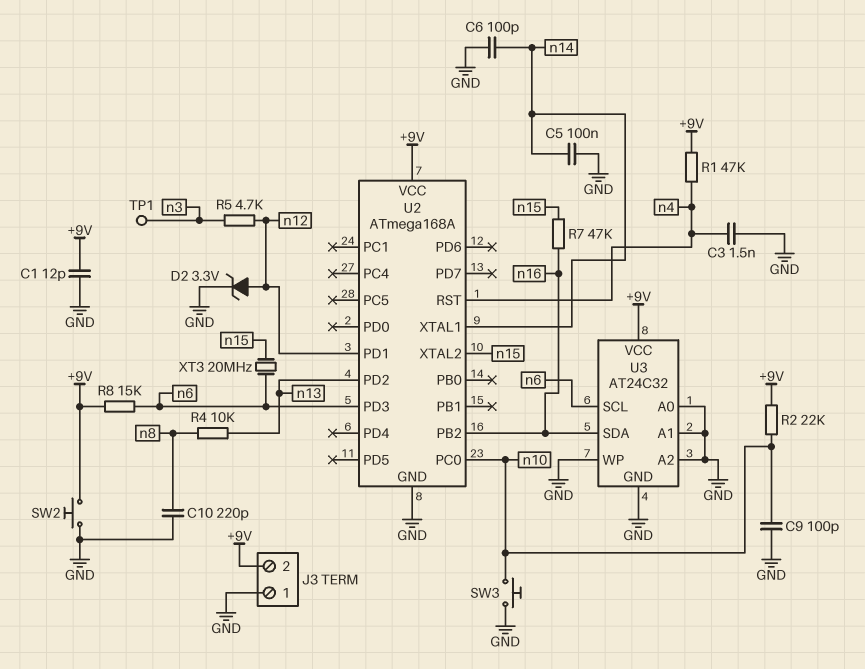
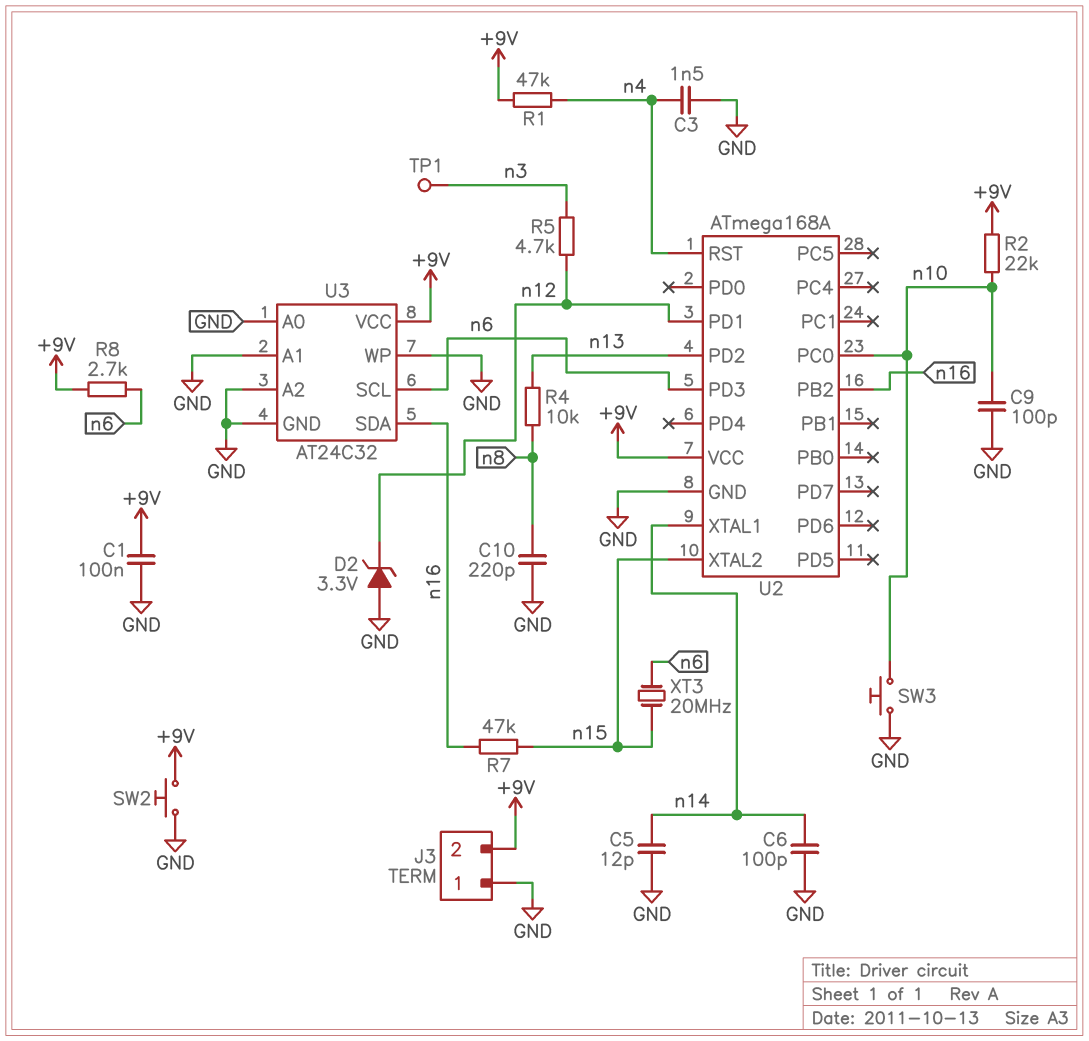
C1: 12pF (+9V, GND) -> 100nF (+9V, GND)
C5: 100nF (GND, n14) -> 12pF (GND, n14)
D2: zener 3.3V (A n12, K GND) -> zener 3.3V (A GND, K n12)
R8: 15k (+9V, n6) -> 2.7k (+9V, n6)

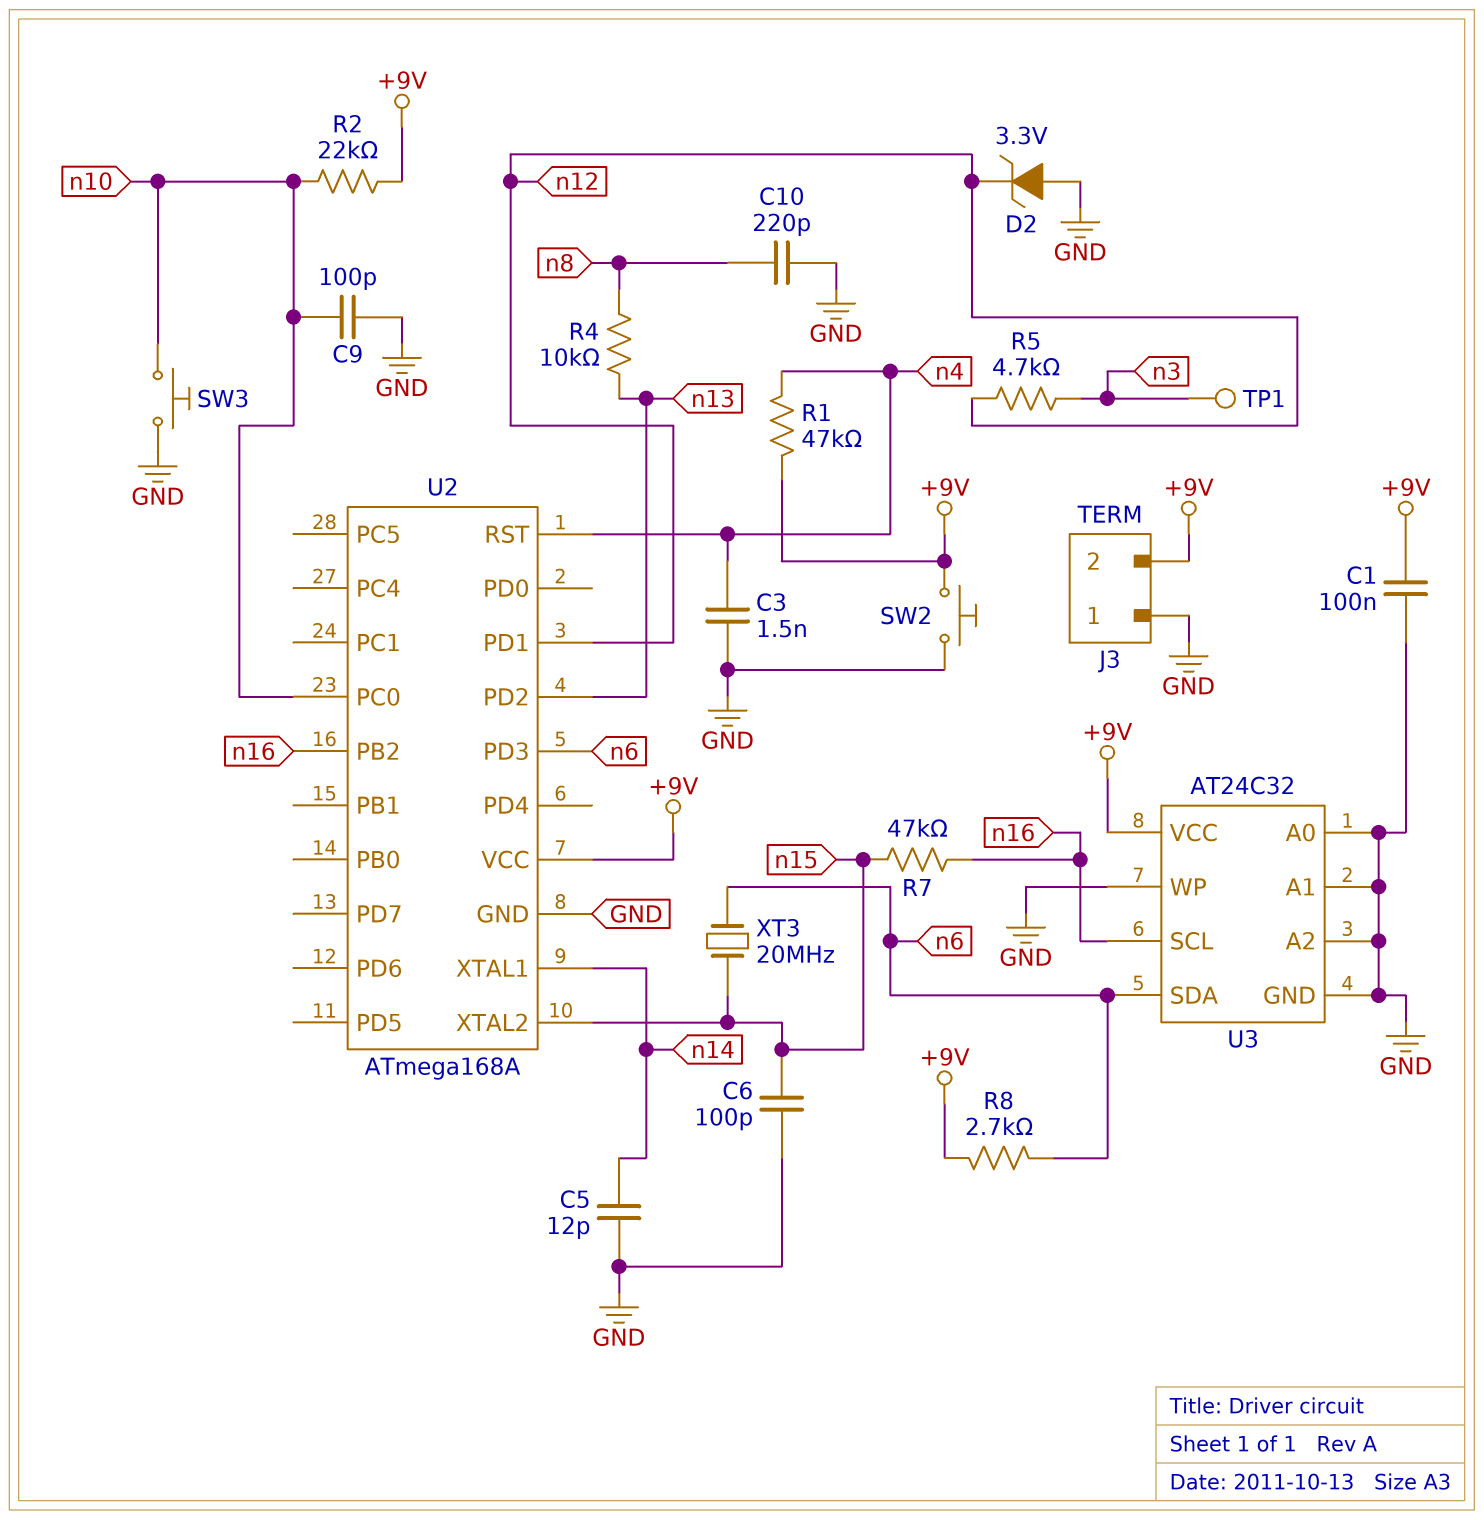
C6: 100pF (GND, n14) -> 100pF (GND, n15)
U3 pin SCL: n6 -> n16
U3 pin SDA: n16 -> n6

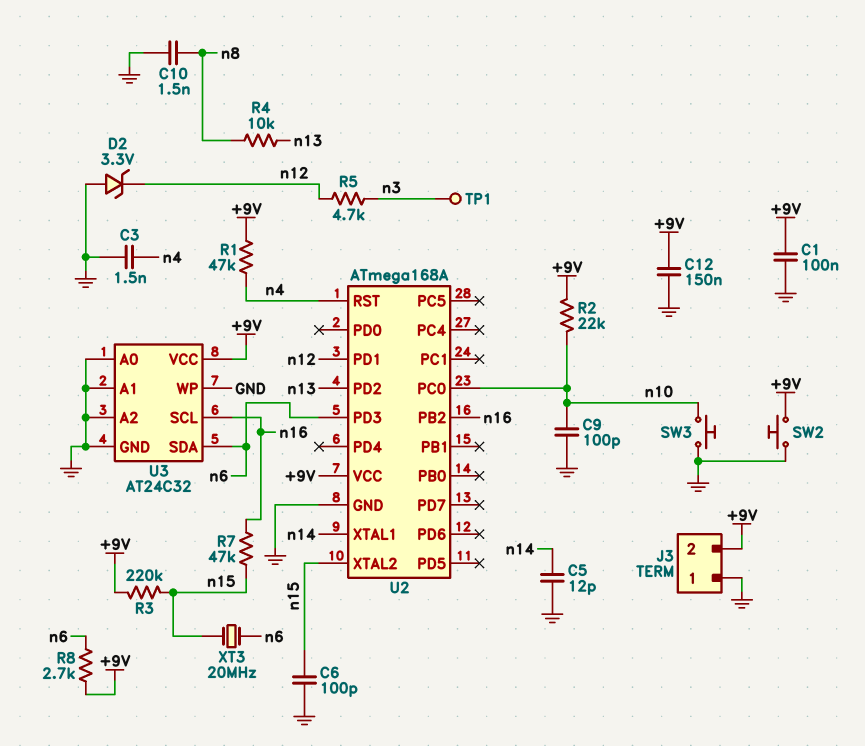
C10: 220pF (GND, n8) -> 1.5nF (GND, n8)
C12: none -> 150nF (+9V, GND)
R3: none -> 220k (+9V, n15)

